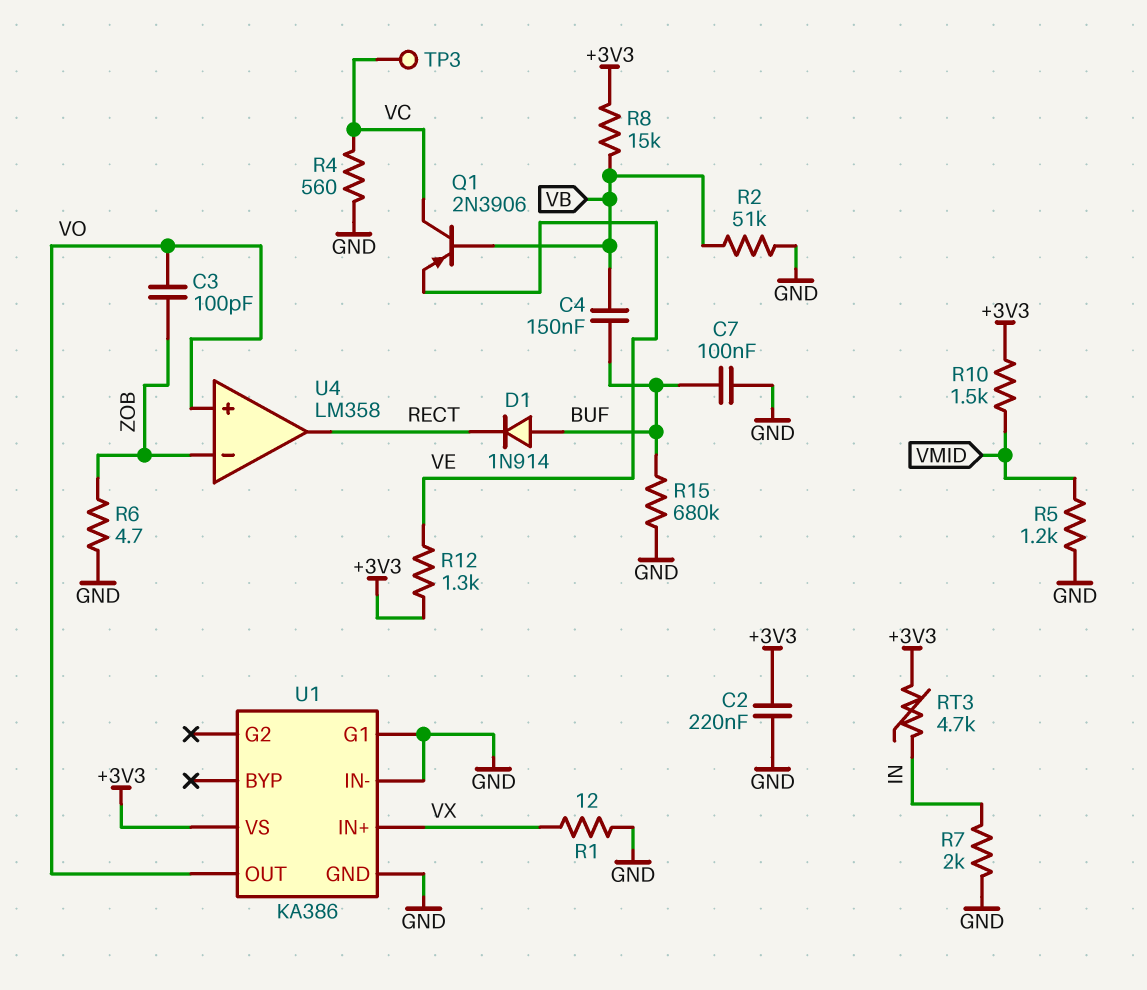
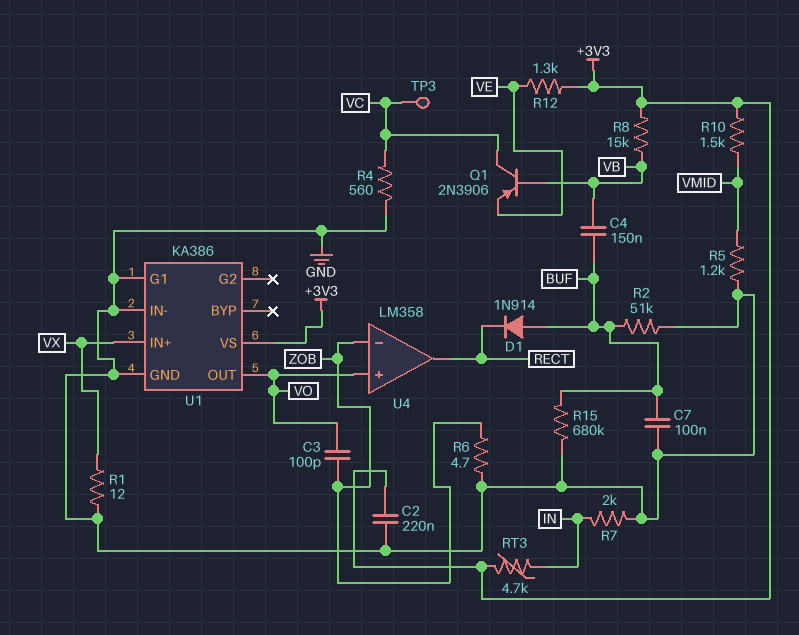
R2: 51k (GND, VB) -> 51k (BUF, GND)

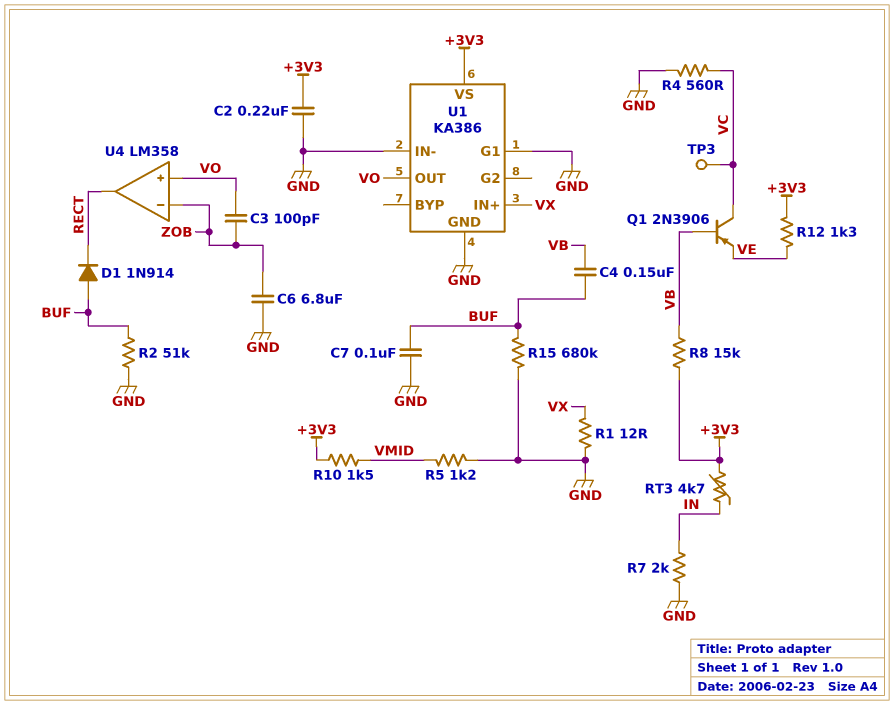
C6: none -> 6.8uF (GND, ZOB)
R6: 4.7 (GND, ZOB) -> none

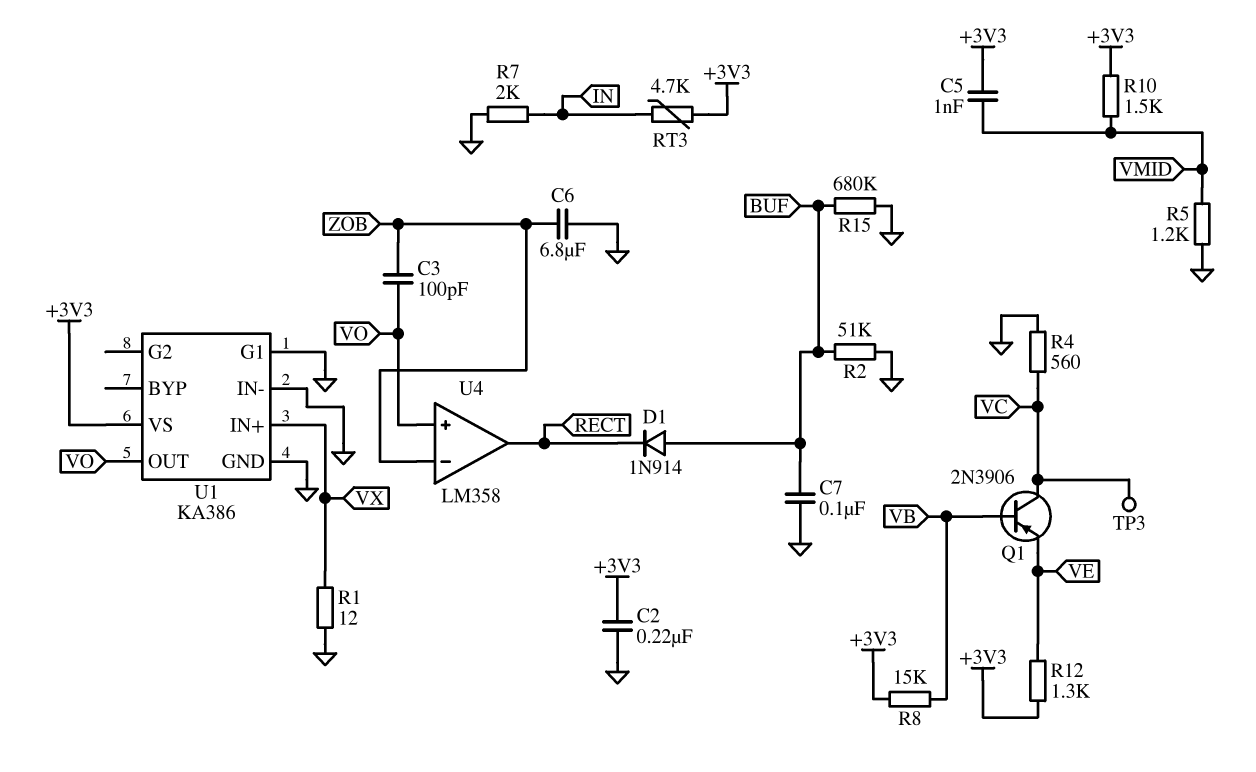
C4: 150nF (BUF, VB) -> none
C5: none -> 1nF (+3V3, VMID)

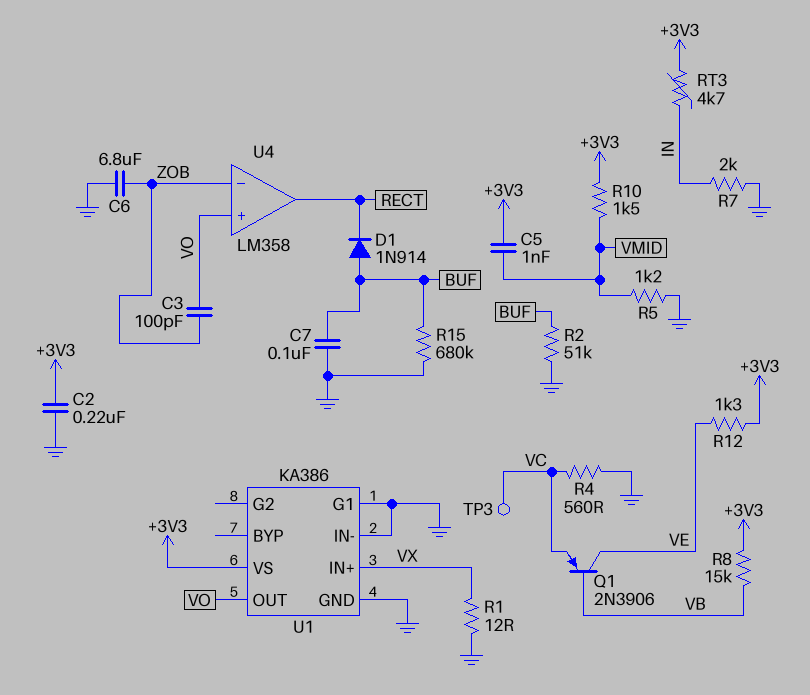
Q1: PNP 2N3906 (B VB, C VC, E VE) -> PNP 2N3906 (B VB, C VE, E VC)

